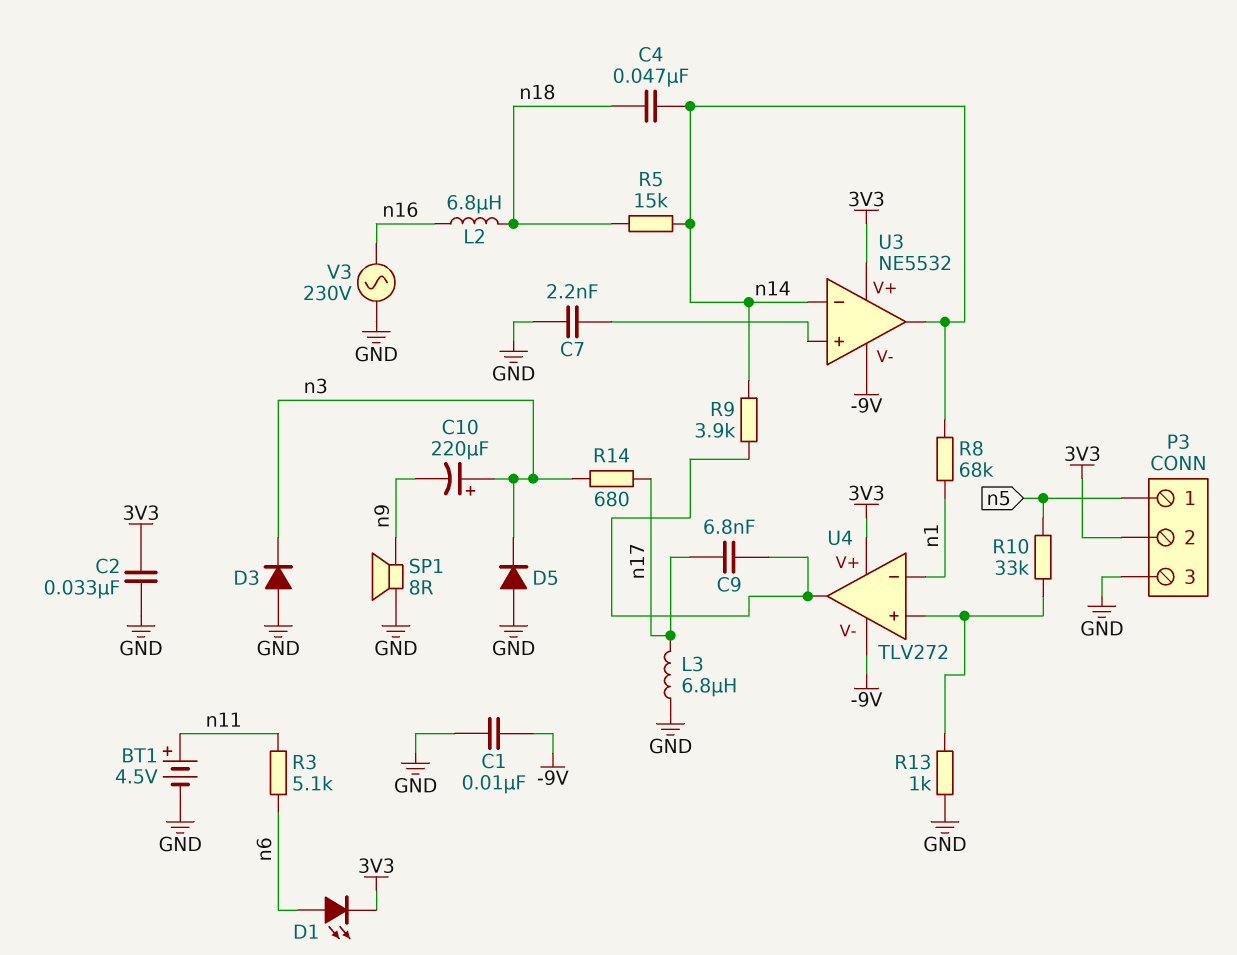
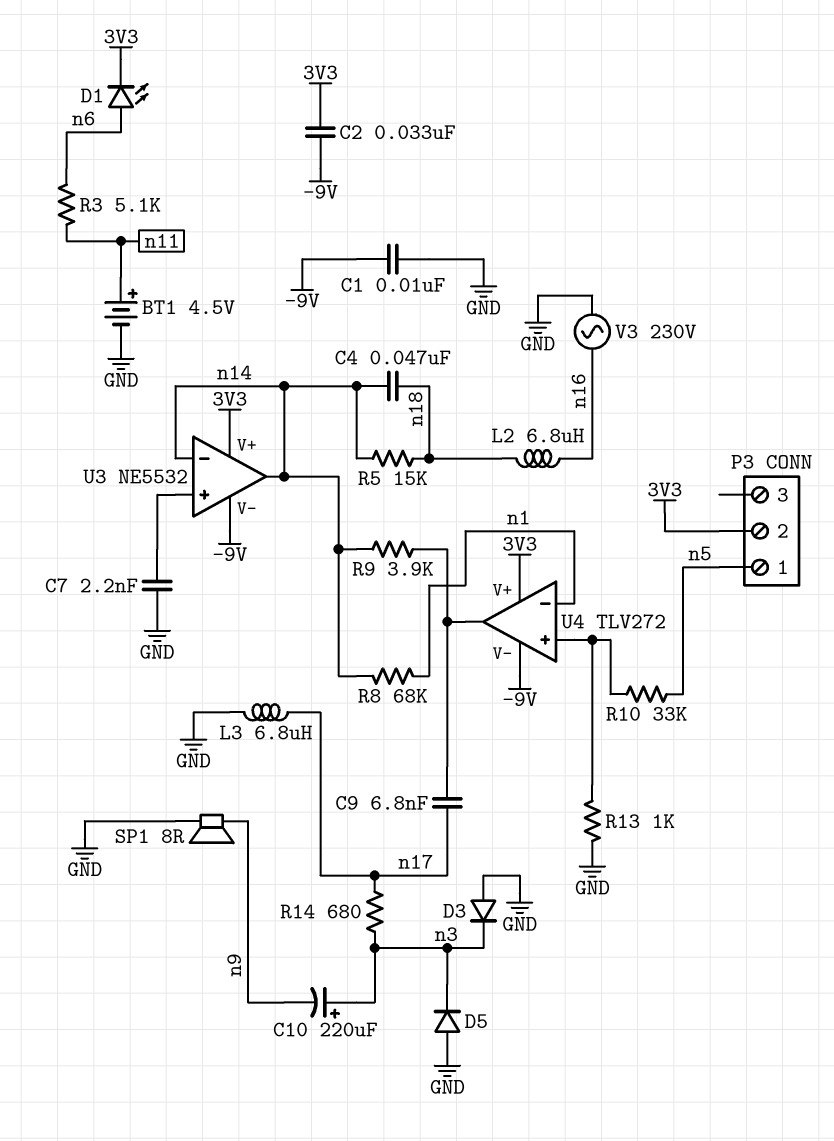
C2: 33nF (3V3, GND) -> 33nF (-9V, 3V3)
P3 pin 3: GND -> none

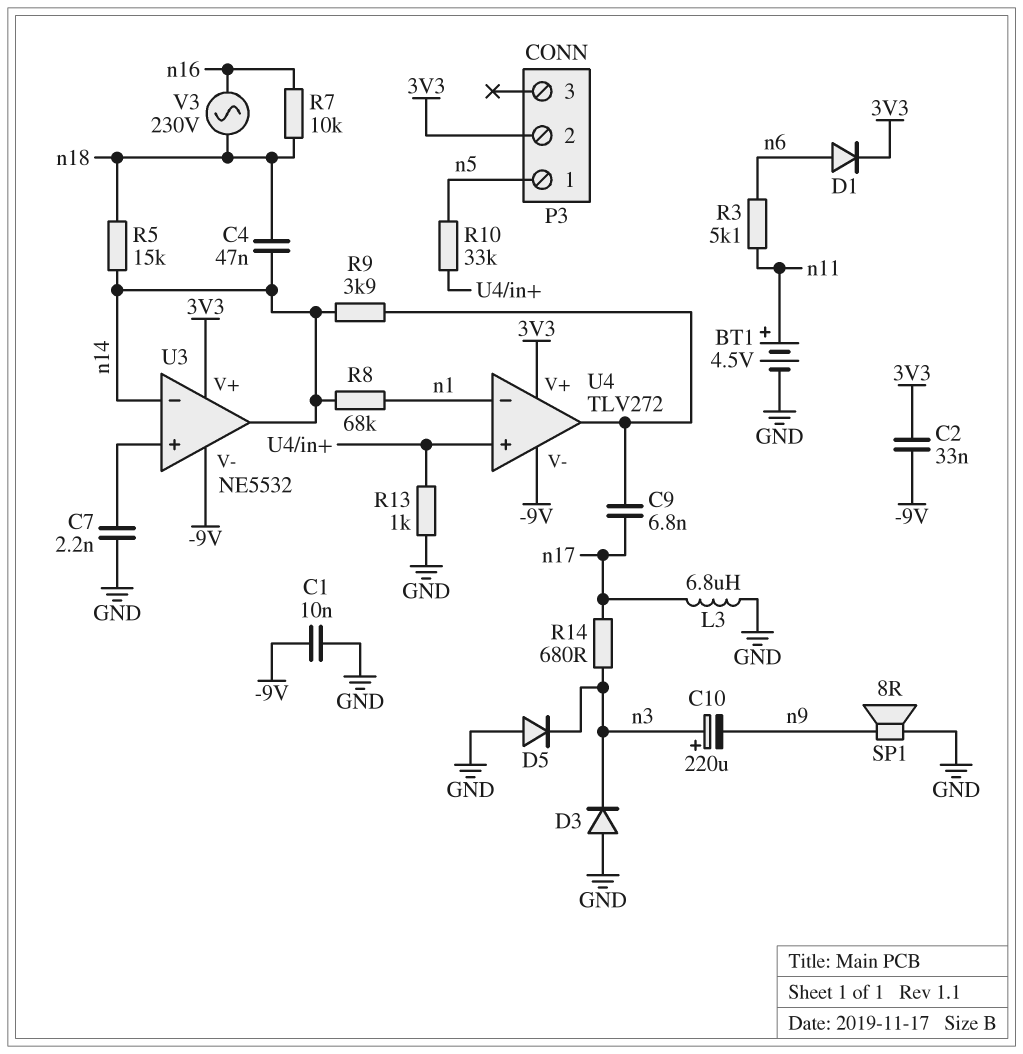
D1: LED (A n6, K 3V3) -> diode (A n6, K 3V3)
L2: 6.8uH (n16, n18) -> none
R7: none -> 10k (n16, n18)
V3: AC 230V (GND, n16) -> AC 230V (n16, n18)

